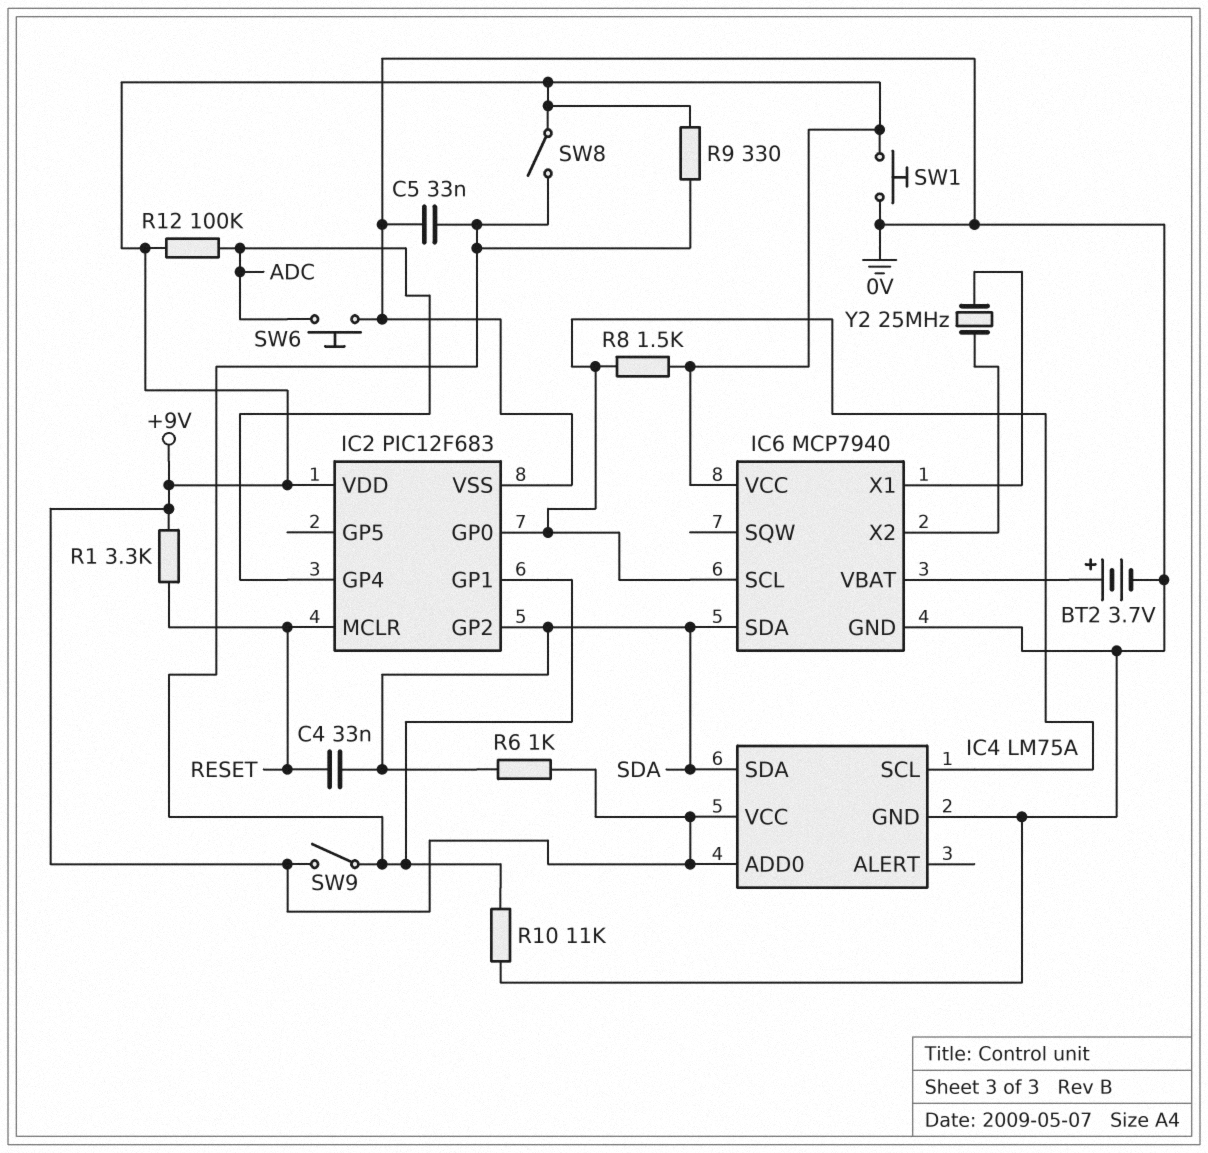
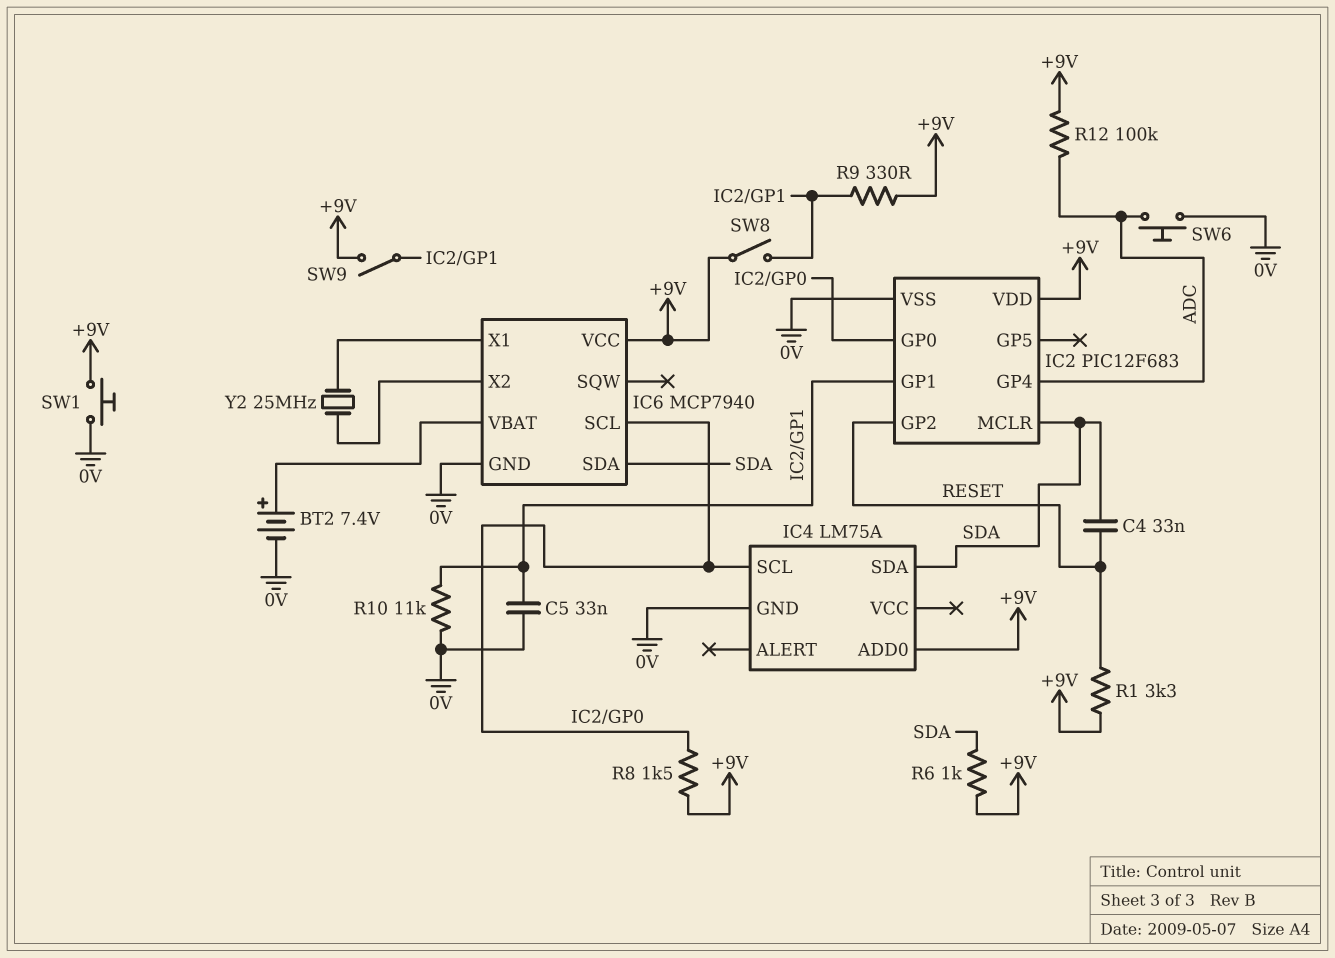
BT2: 3.7V (plus IC6/VBAT, minus 0V) -> 7.4V (plus IC6/VBAT, minus 0V)
IC2 pin GP2: SDA -> RESET
IC2 pin MCLR: RESET -> SDA
IC4 pin VCC: +9V -> none

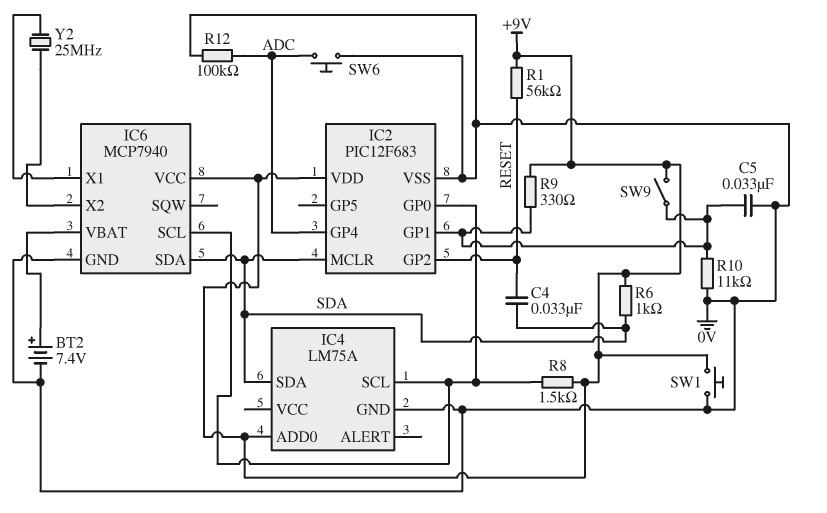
R1: 3.3k (+9V, RESET) -> 56k (+9V, RESET)
R12: 100k (+9V, ADC) -> 100k (0V, ADC)
SW8: switch (+9V, IC2/GP1) -> none

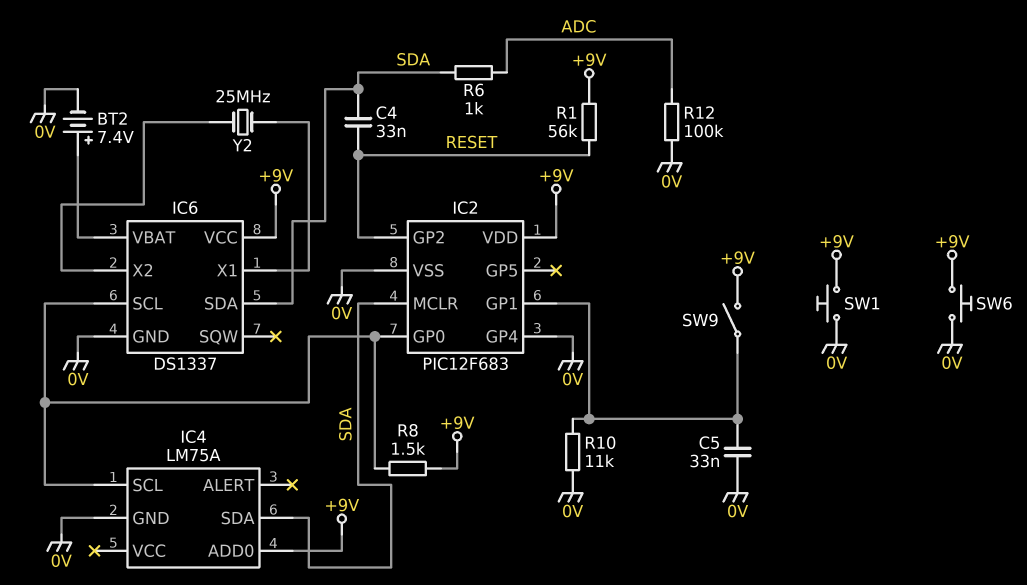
IC2 pin GP4: ADC -> 0V
IC6: MCP7940 -> DS1337
R6: 1k (+9V, SDA) -> 1k (ADC, SDA)
R9: 330 (+9V, IC2/GP1) -> none
SW6: button (0V, ADC) -> button (+9V, 0V)

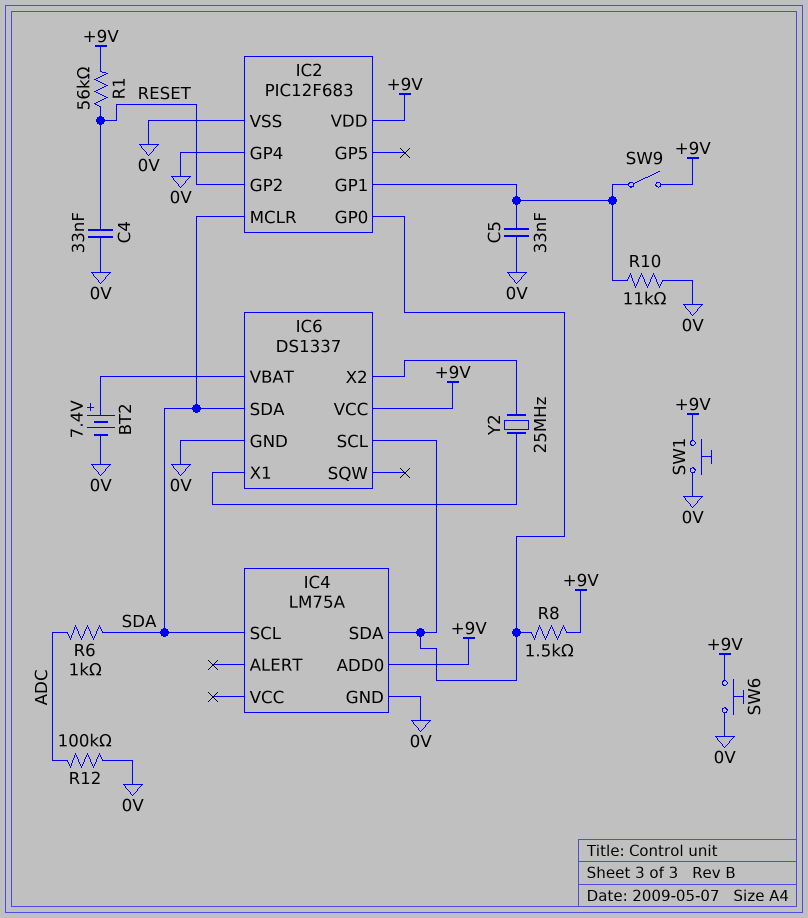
C4: 33nF (RESET, SDA) -> 33nF (0V, RESET)
IC4 pin SCL: IC2/GP0 -> SDA
IC4 pin SDA: SDA -> IC2/GP0

